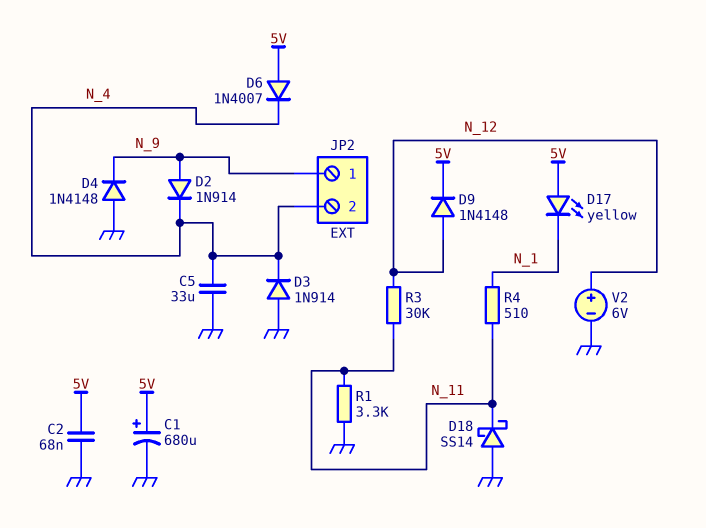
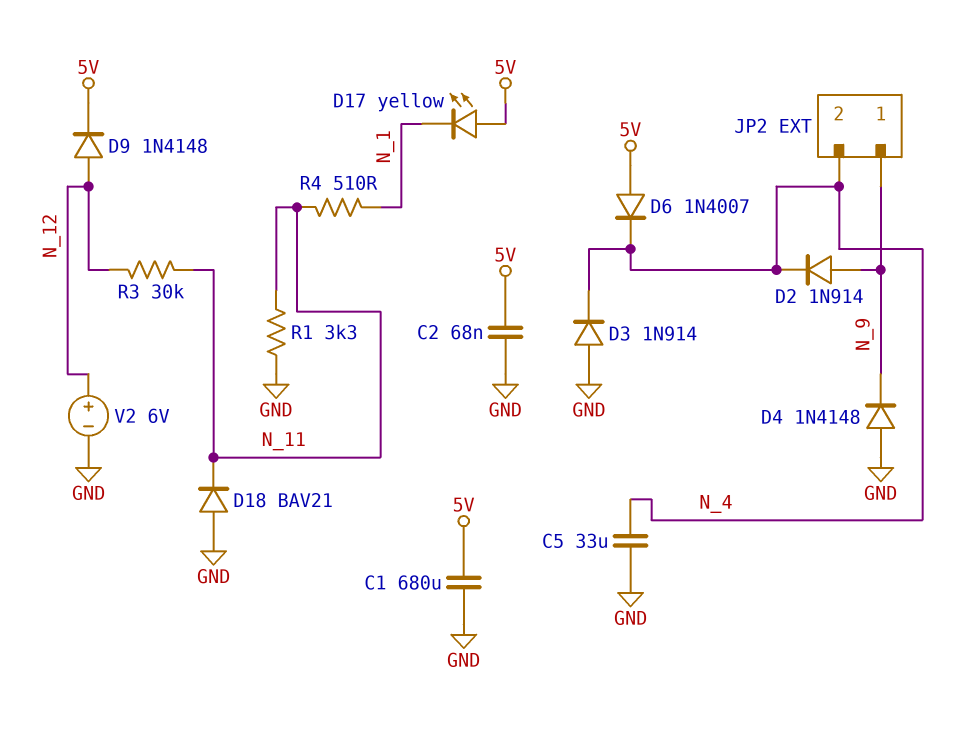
C1: 680uF (plus 5V, minus GND) -> 680uF (5V, GND)
D18: schottky SS14 (A GND, K N_11) -> diode BAV21 (A GND, K N_11)

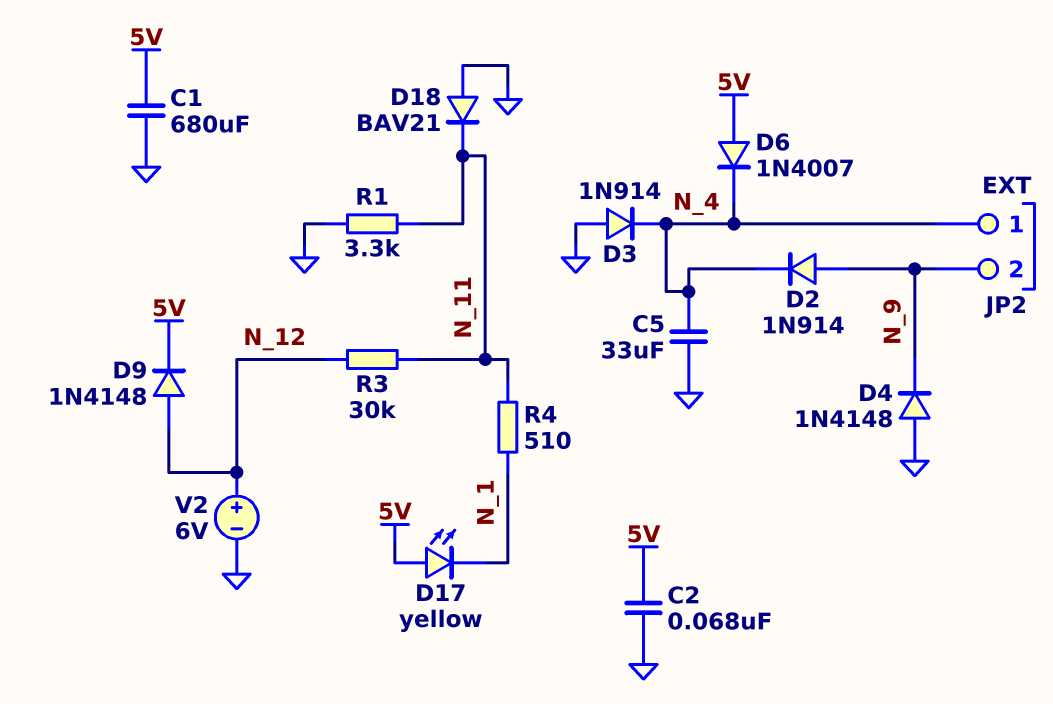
JP2 pin 1: N_9 -> N_4
JP2 pin 2: N_4 -> N_9

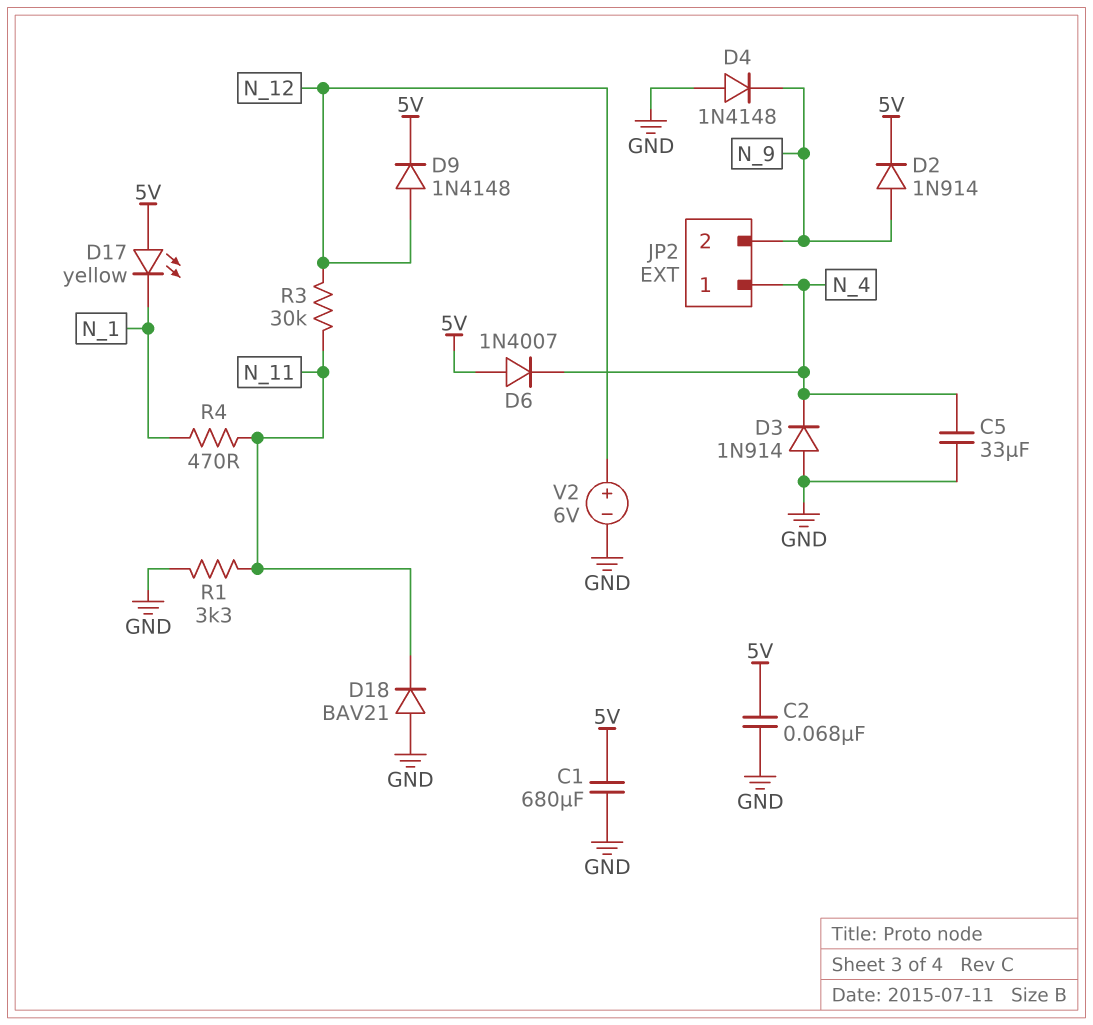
D2: diode 1N914 (A N_9, K N_4) -> diode 1N914 (A N_9, K 5V)
R4: 510 (N_1, N_11) -> 470 (N_1, N_11)

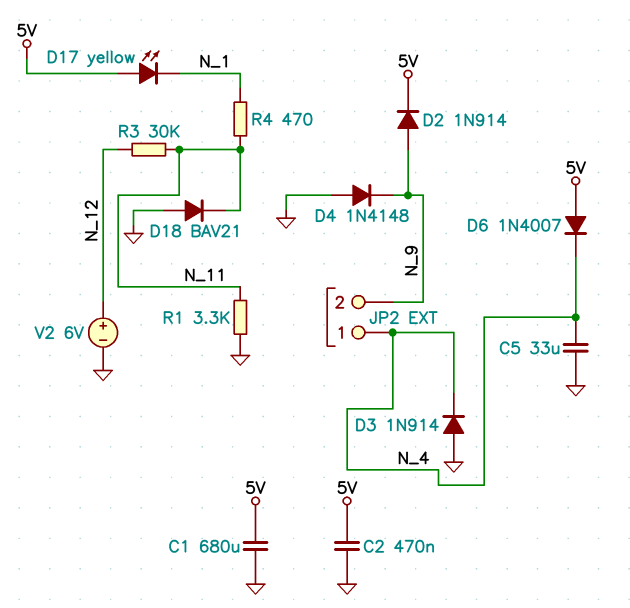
C2: 68nF (5V, GND) -> 470nF (5V, GND)
D9: diode 1N4148 (A N_12, K 5V) -> none

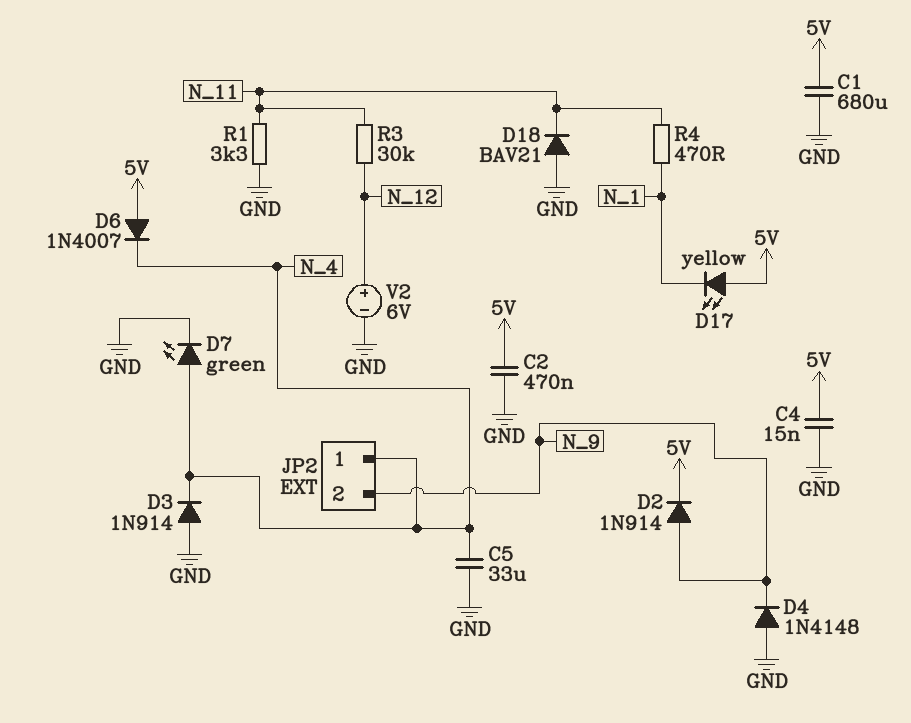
C4: none -> 15nF (5V, GND)
D7: none -> LED green (A N_4, K GND)

